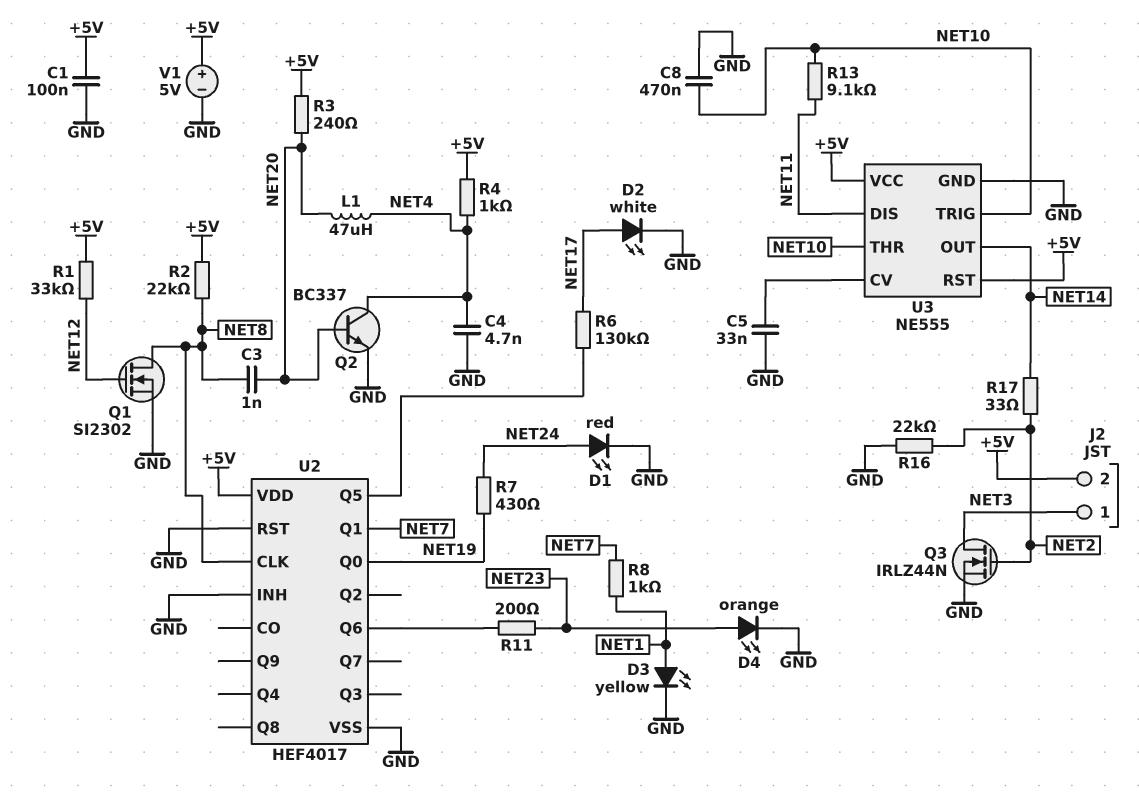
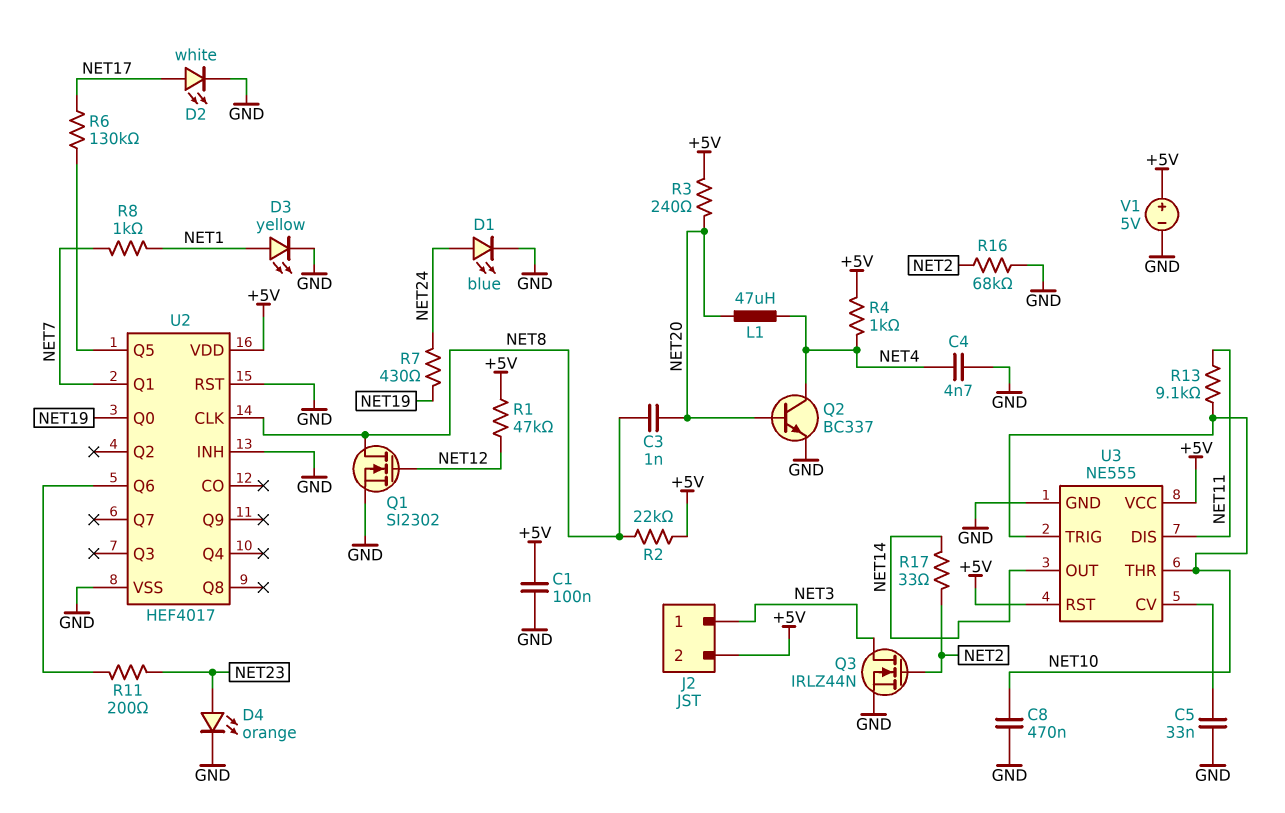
D1: LED red (A NET24, K GND) -> LED blue (A NET24, K GND)
R1: 33k (+5V, NET12) -> 47k (+5V, NET12)
R16: 22k (GND, NET2) -> 68k (GND, NET2)

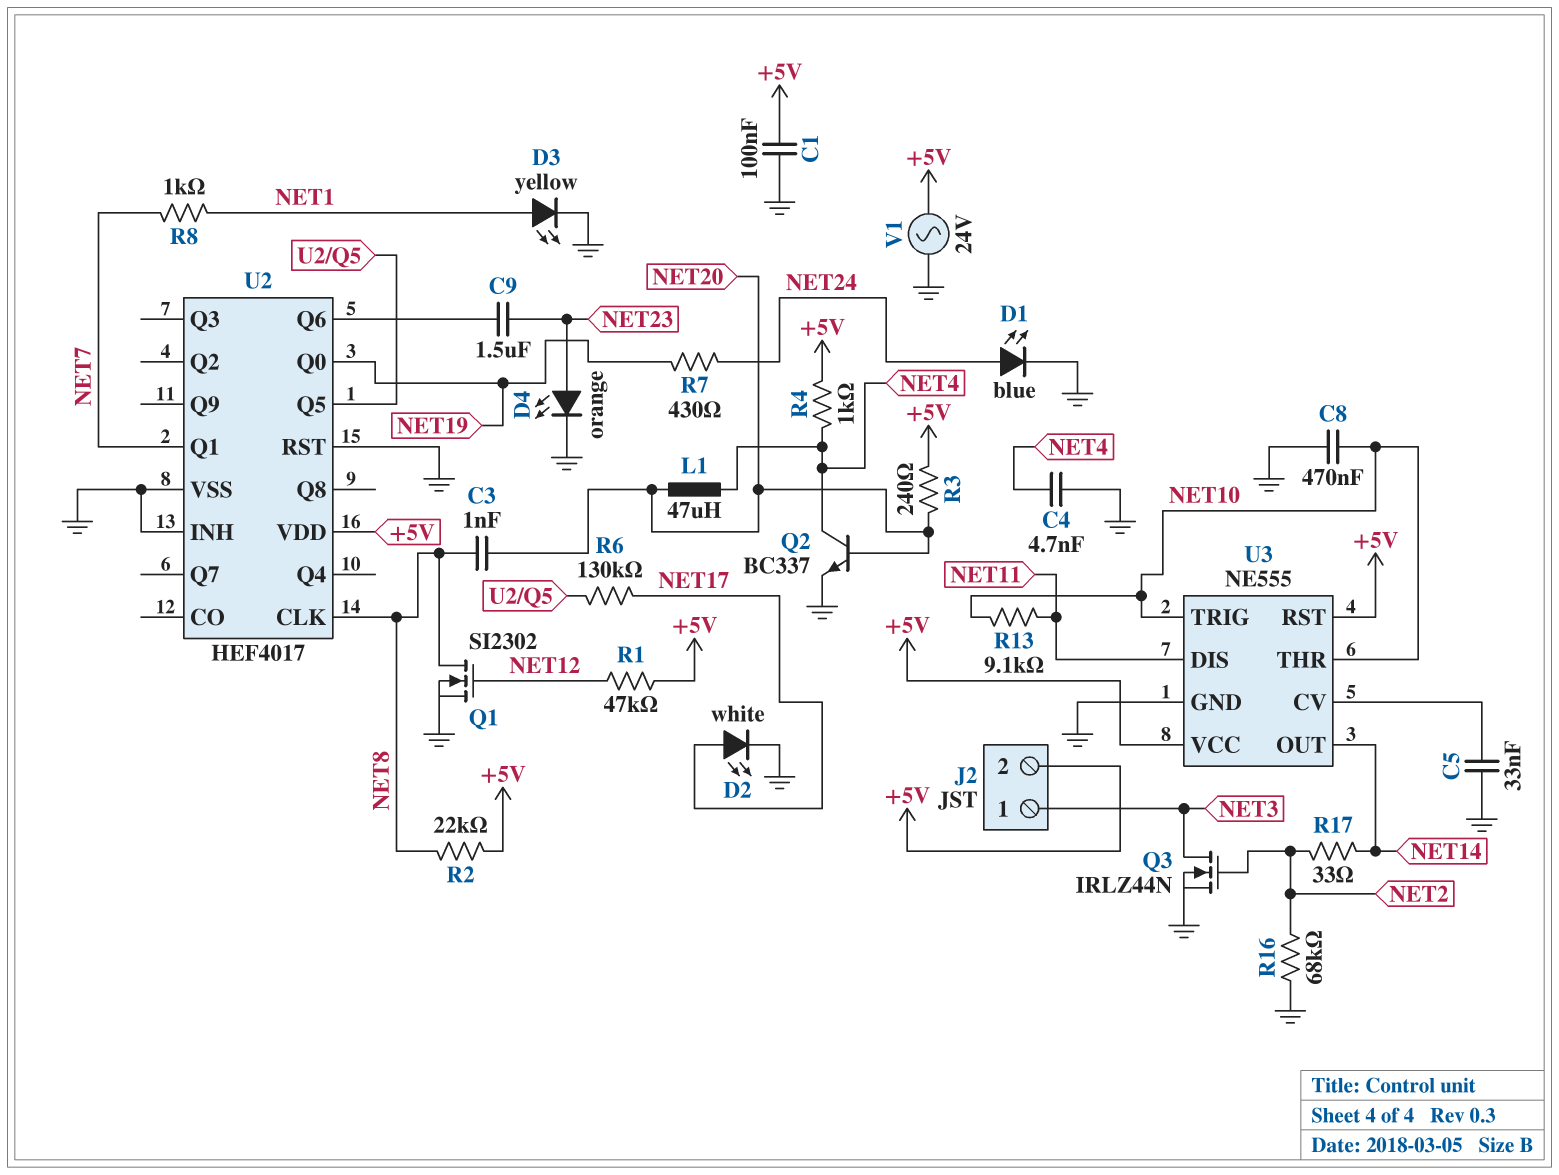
C9: none -> 1.5uF (NET23, U2/Q6)
R11: 200 (NET23, U2/Q6) -> none
V1: 5V (plus +5V, minus GND) -> AC 24V (+5V, GND)

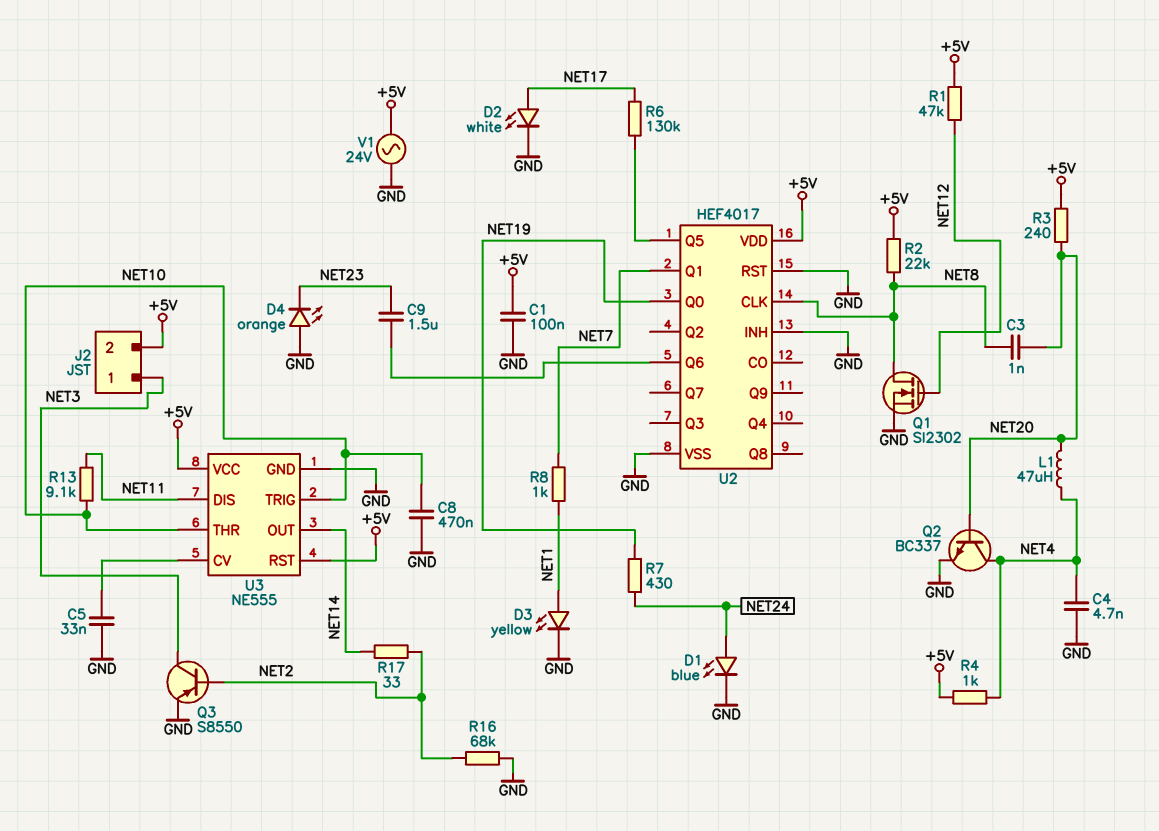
D4: LED orange (A NET23, K GND) -> LED orange (A GND, K NET23)
Q3: NMOS IRLZ44N (G NET2, D NET3, S GND) -> PNP S8550 (B NET2, C NET3, E GND)

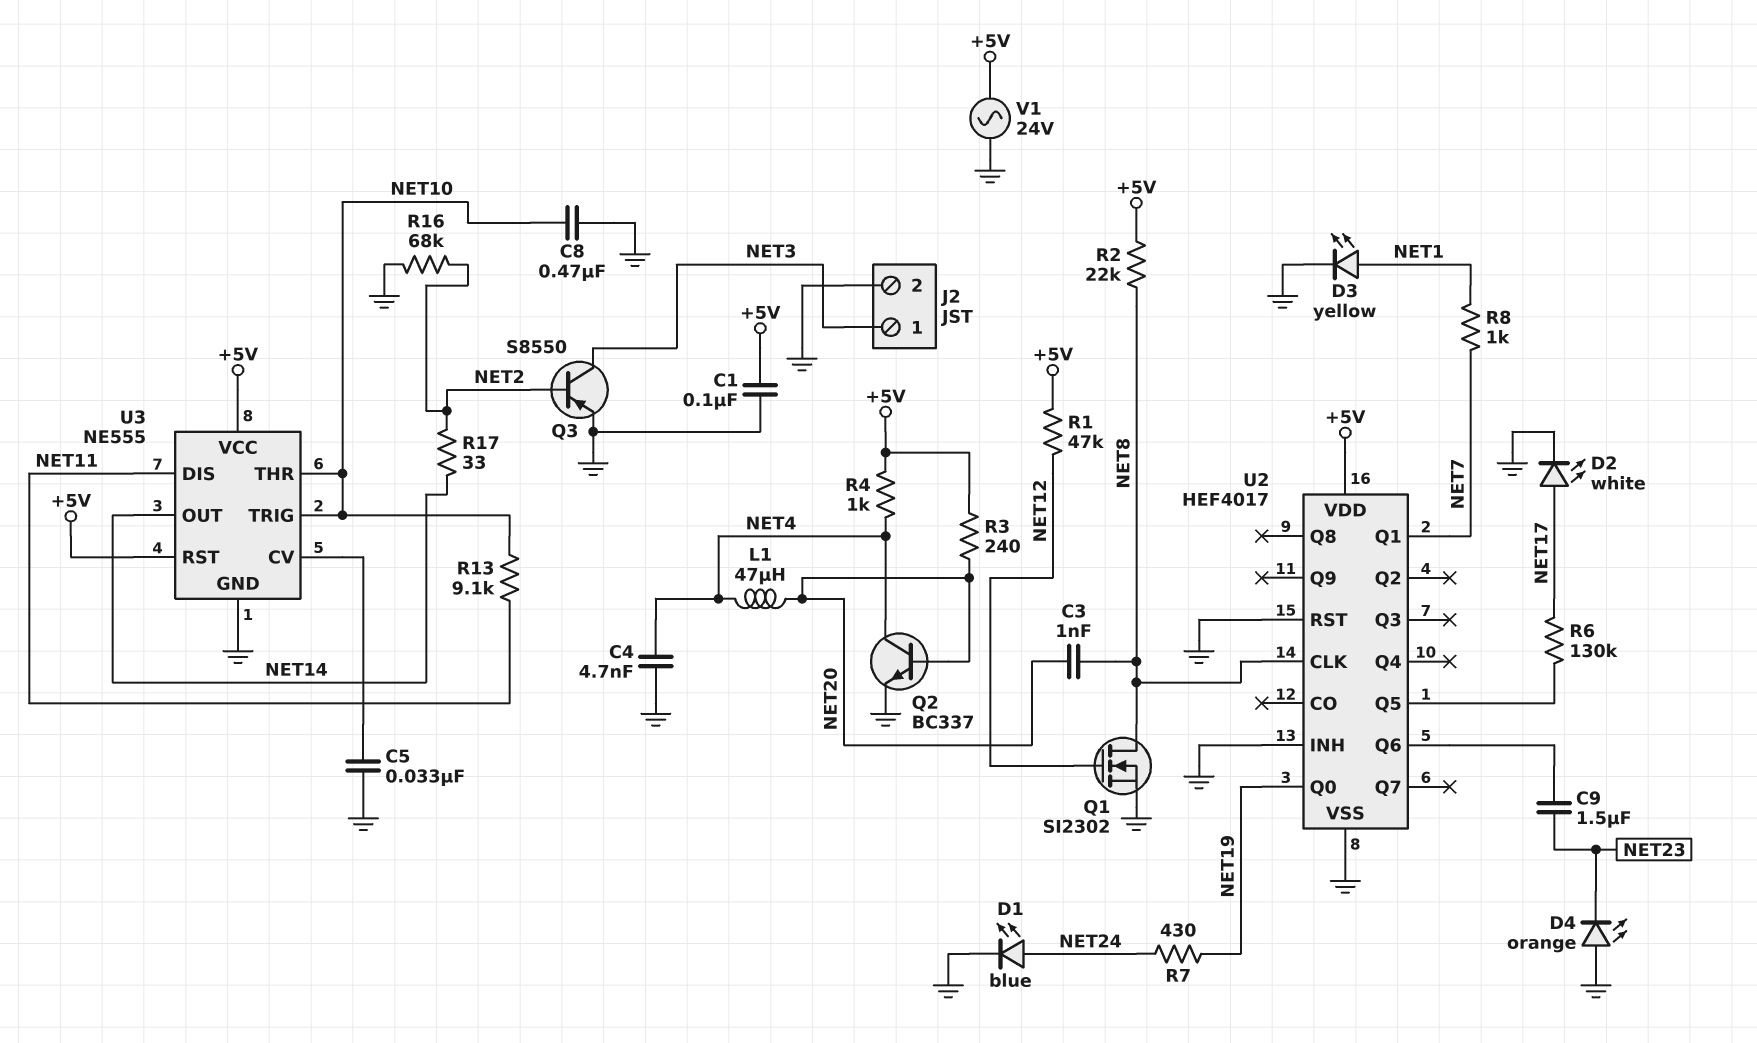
J2 pin 2: +5V -> GND

